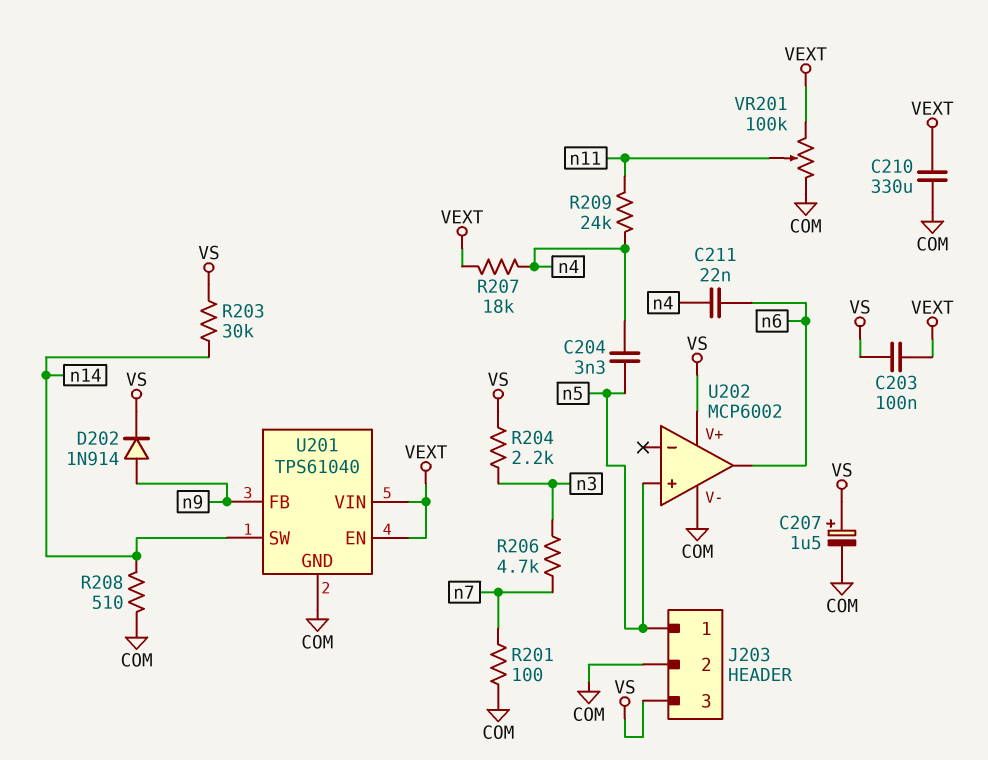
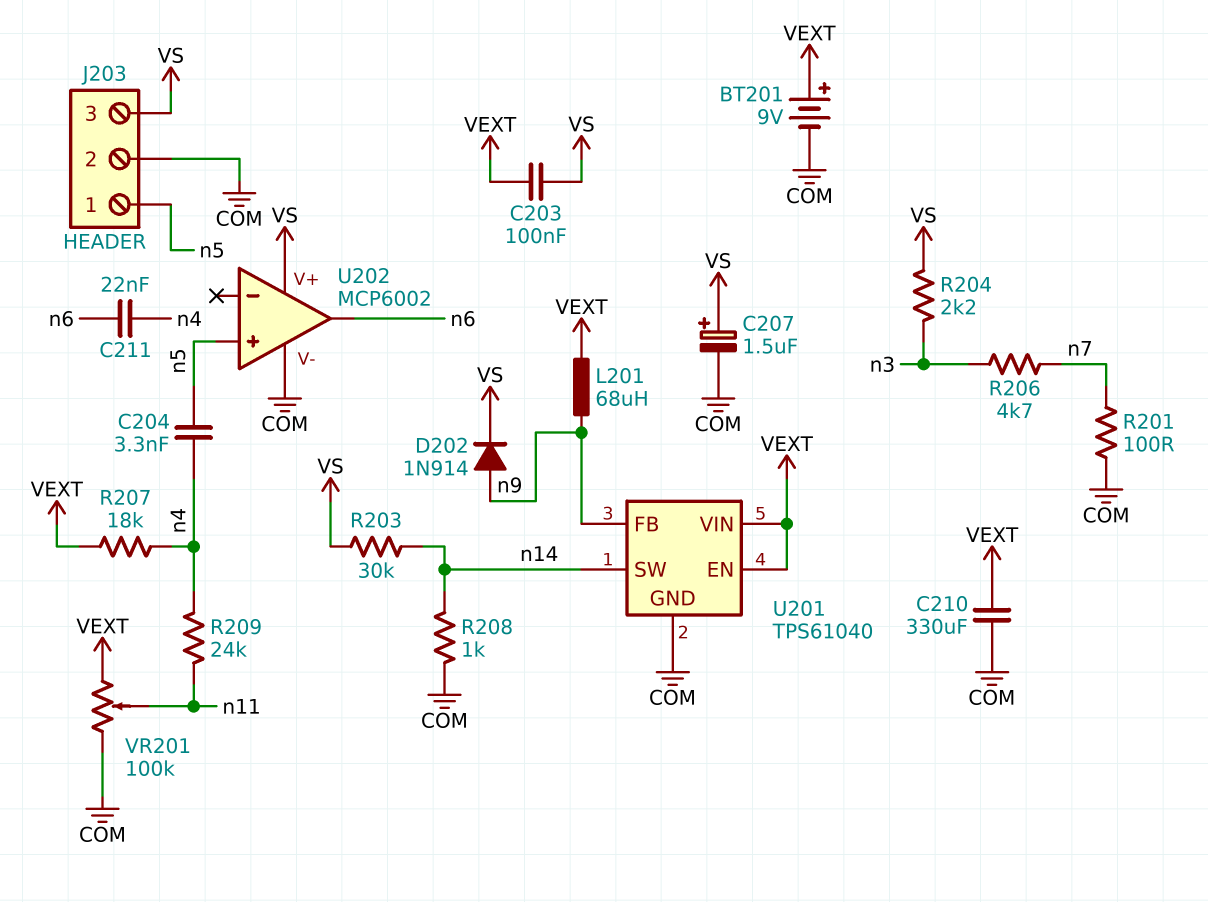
BT201: none -> 9V (plus VEXT, minus COM)
L201: none -> 68uH (VEXT, n9)
R208: 510 (COM, n14) -> 1k (COM, n14)

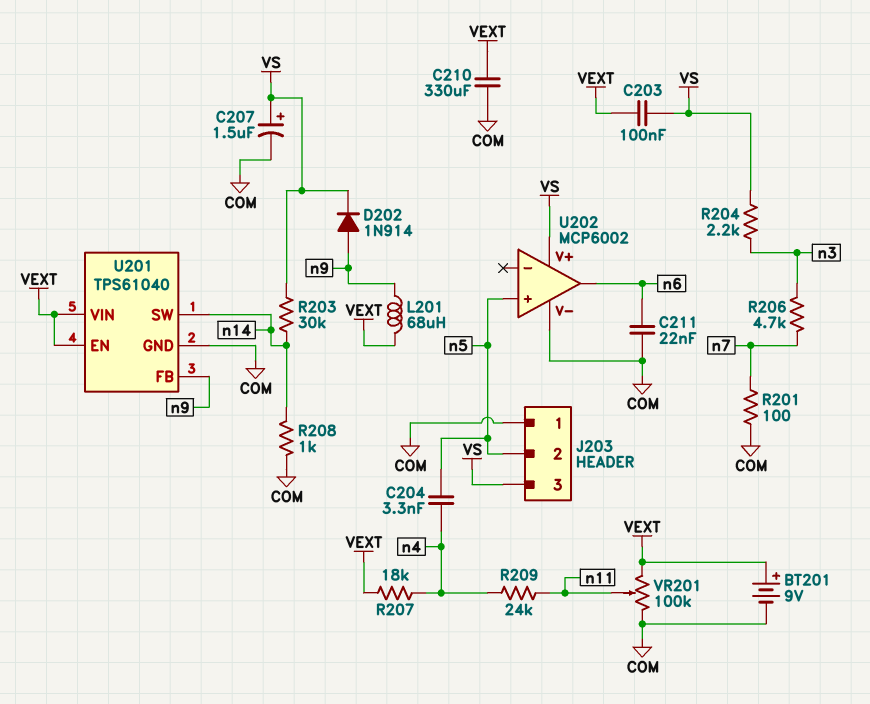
C211: 22nF (n4, n6) -> 22nF (COM, n6)
J203 pin 1: n5 -> COM
J203 pin 2: COM -> n5

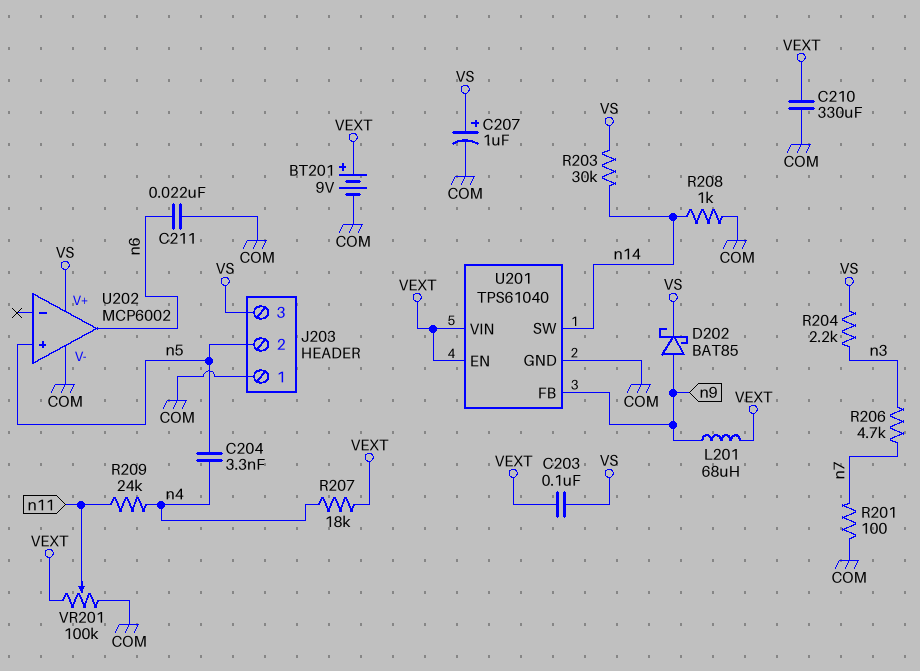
C207: 1.5uF (plus VS, minus COM) -> 1uF (plus VS, minus COM)
D202: diode 1N914 (A n9, K VS) -> schottky BAT85 (A n9, K VS)

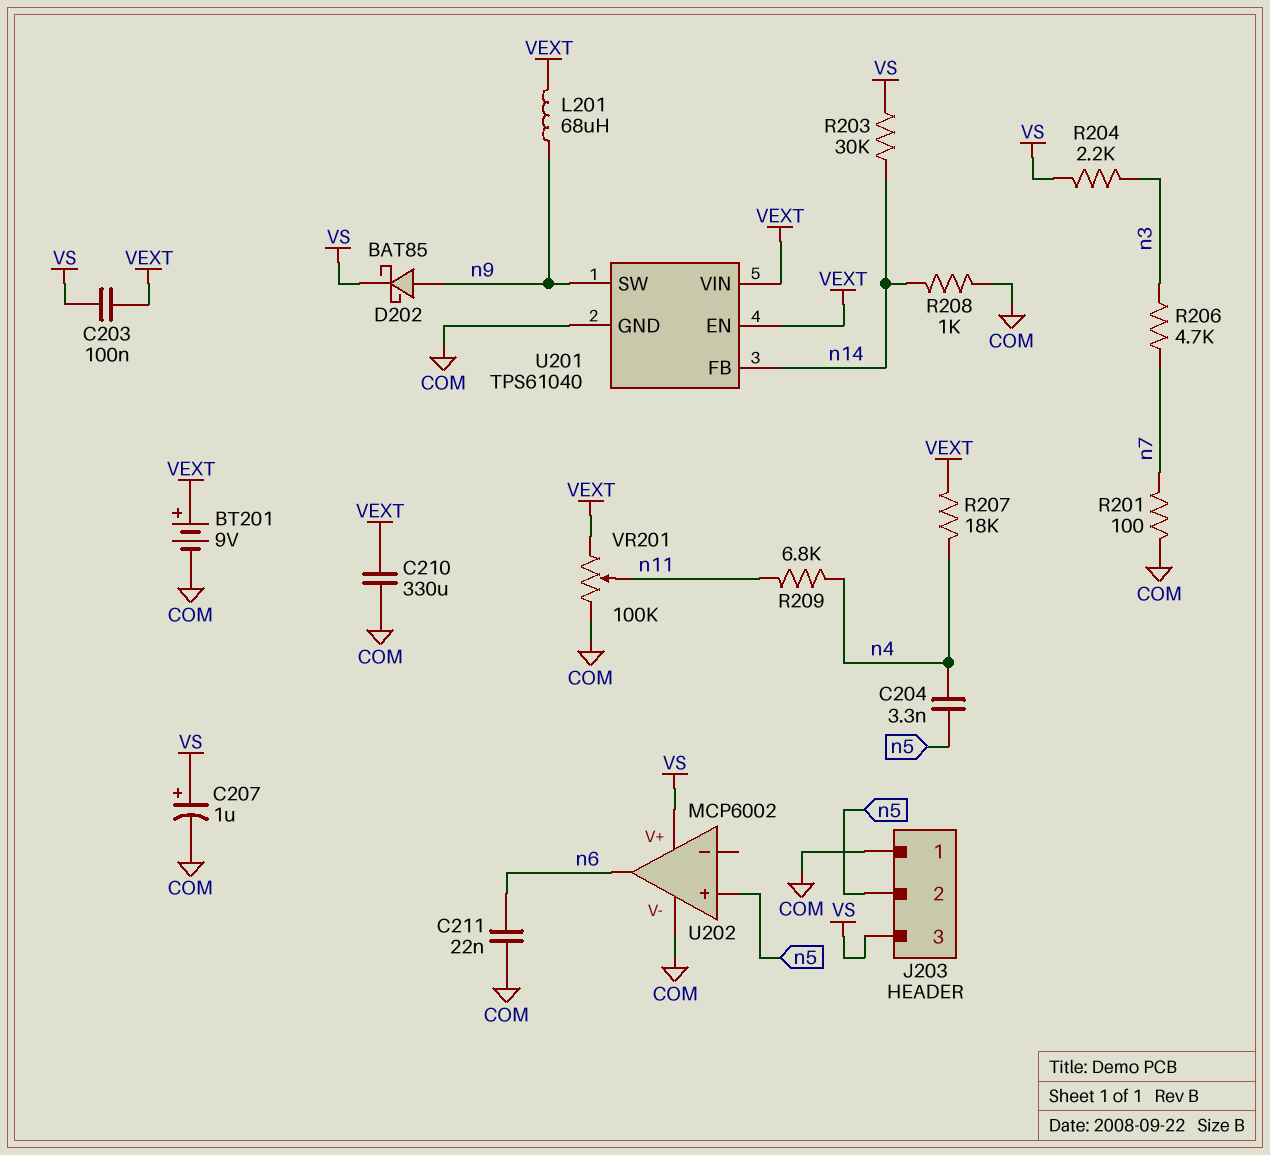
R209: 24k (n4, n11) -> 6.8k (n4, n11)
U201 pin FB: n9 -> n14
U201 pin SW: n14 -> n9

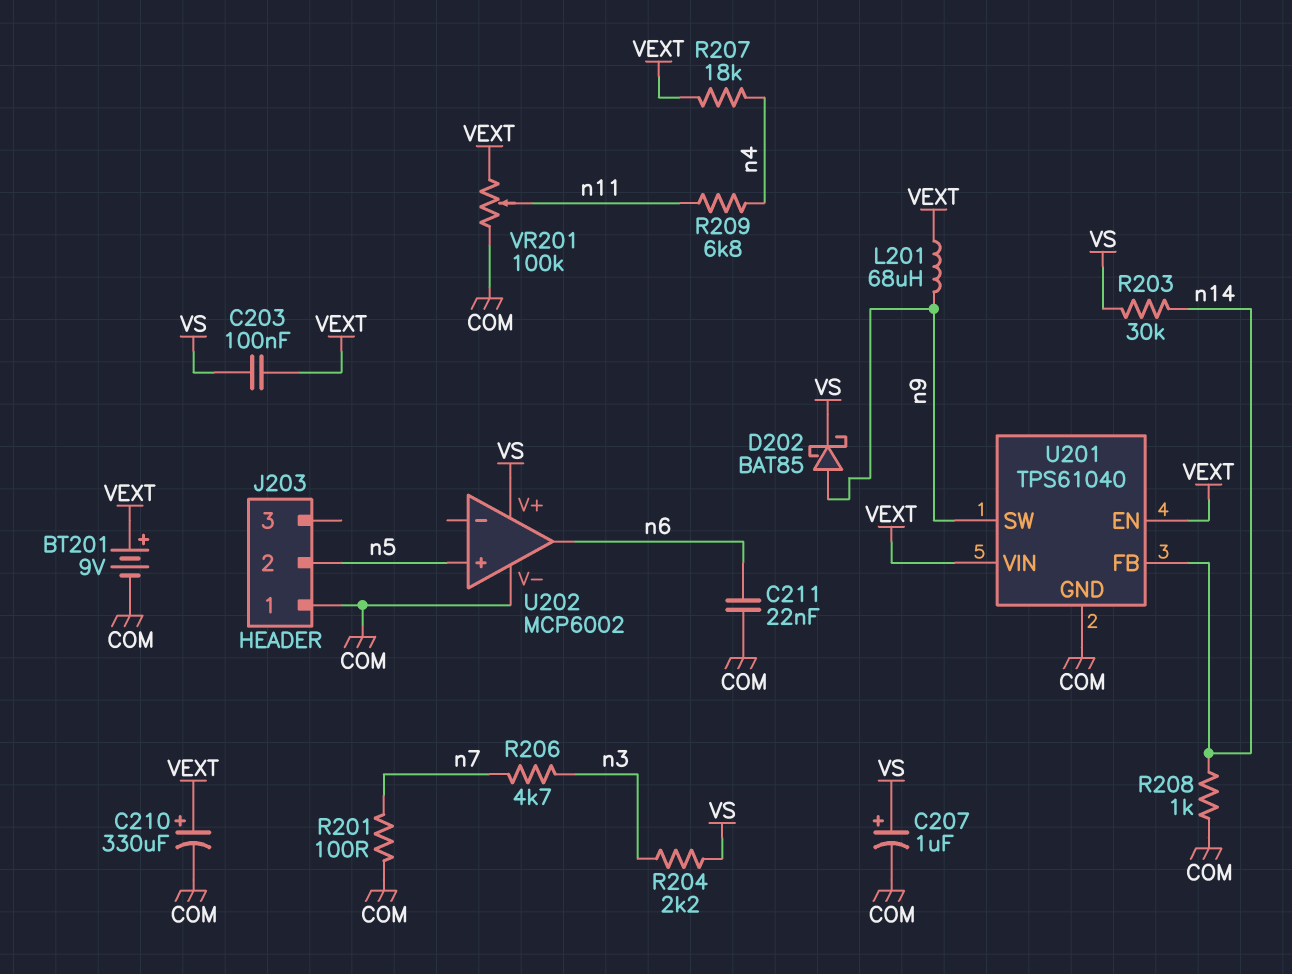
C204: 3.3nF (n4, n5) -> none
C210: 330uF (COM, VEXT) -> 330uF (plus VEXT, minus COM)
J203 pin 3: VS -> none

